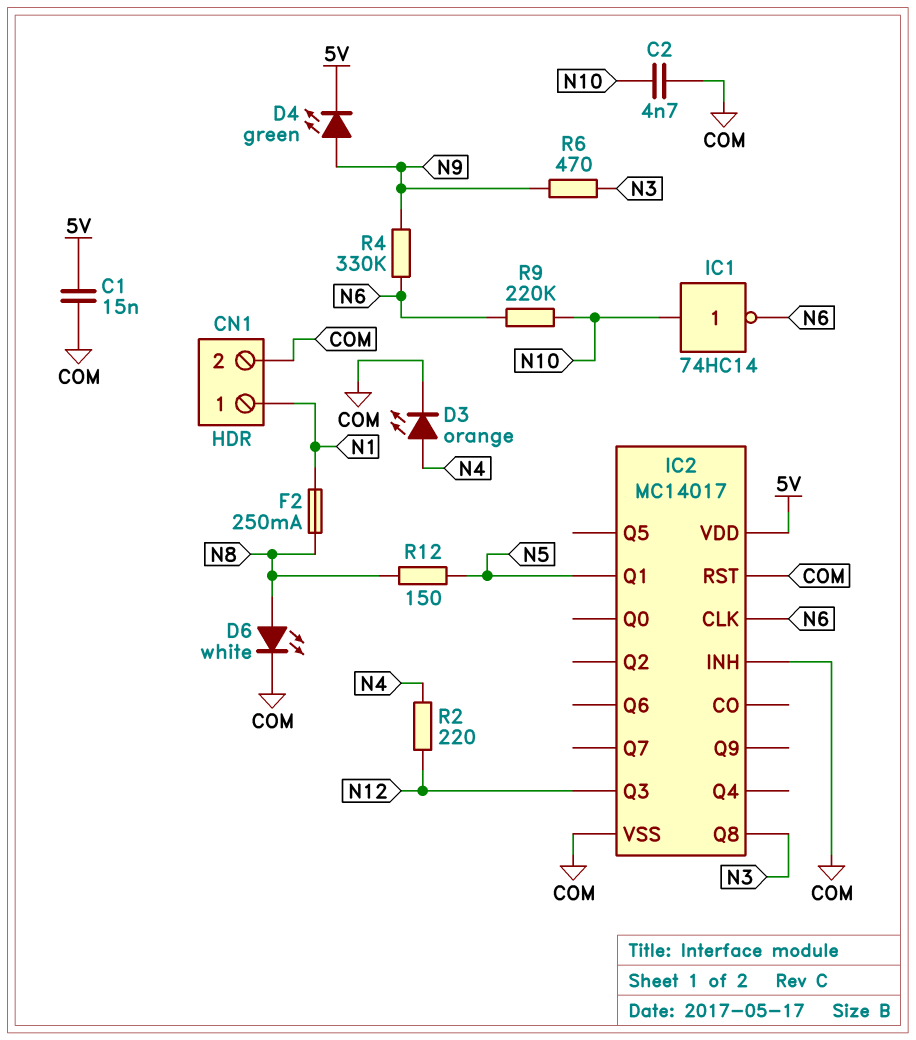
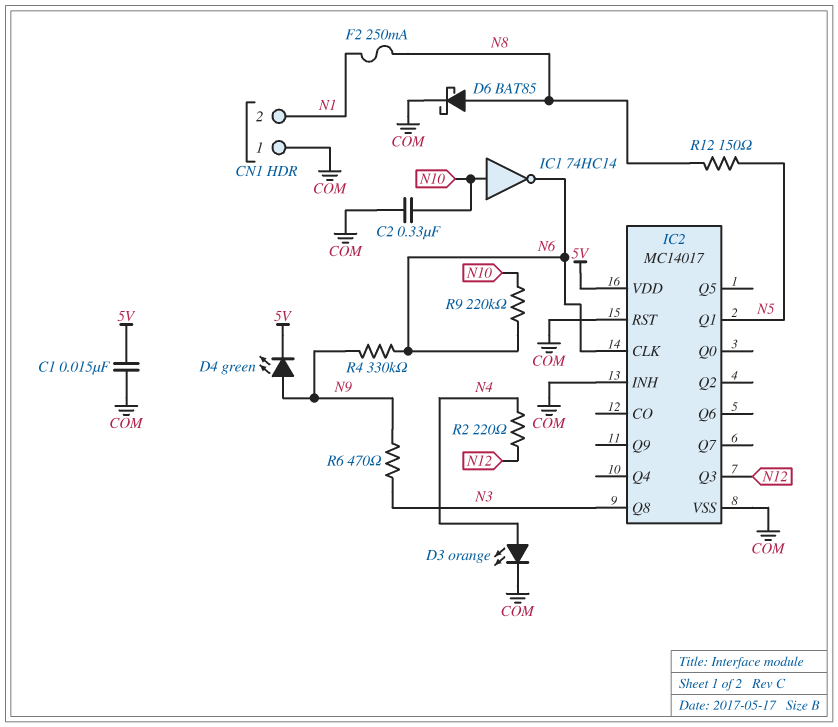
C2: 4.7nF (COM, N10) -> 330nF (COM, N10)
CN1 pin 1: N1 -> COM
CN1 pin 2: COM -> N1
D6: LED white (A N8, K COM) -> schottky BAT85 (A N8, K COM)

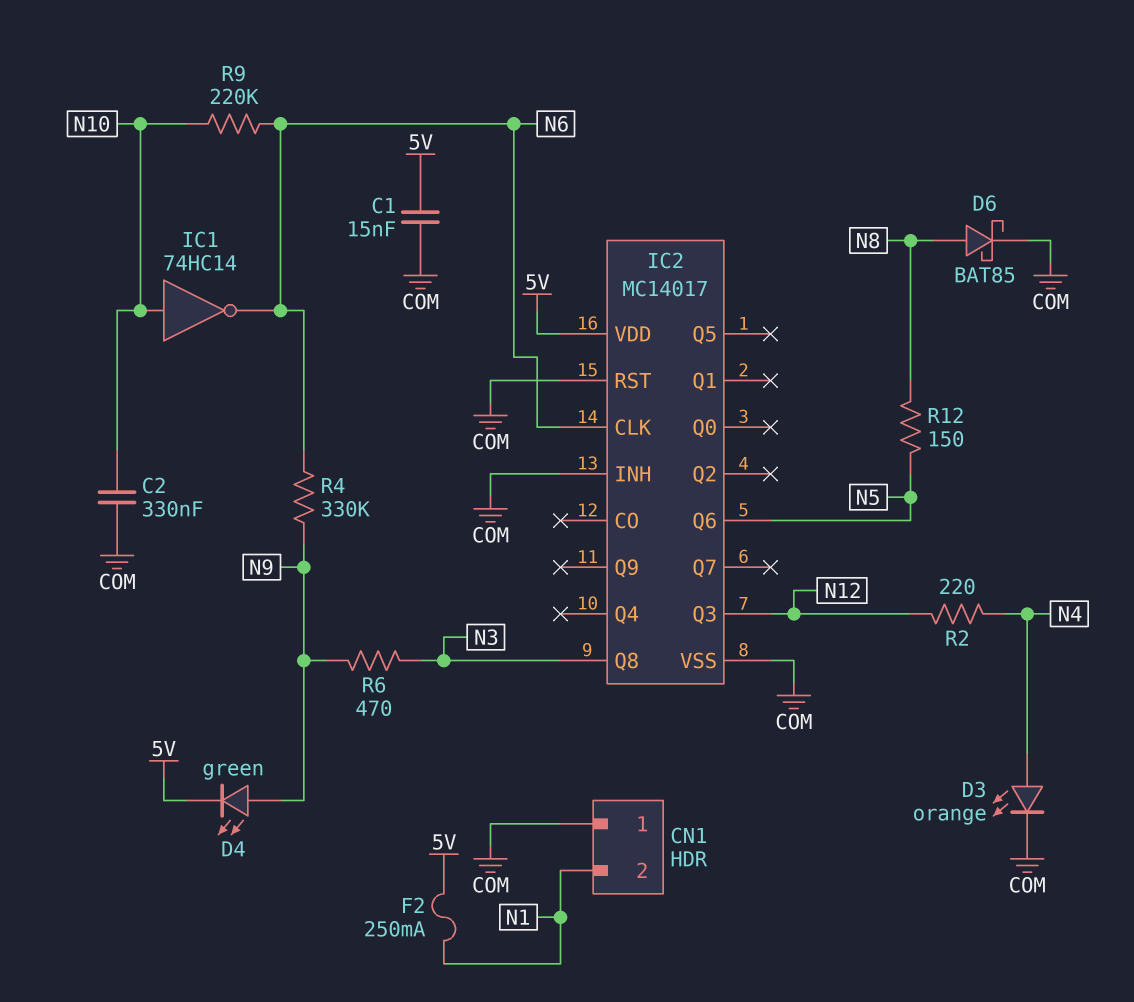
F2: 250mA (N1, N8) -> 250mA (5V, N1)
IC2 pin Q1: N5 -> none
IC2 pin Q6: none -> N5

